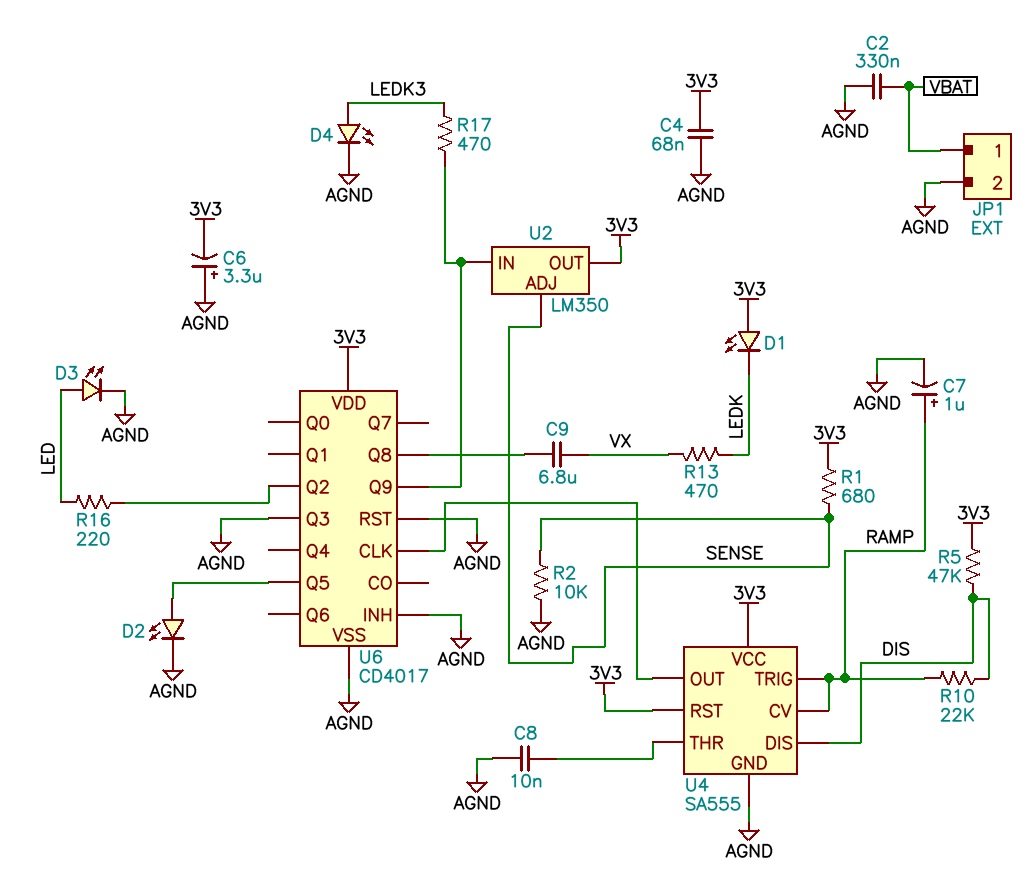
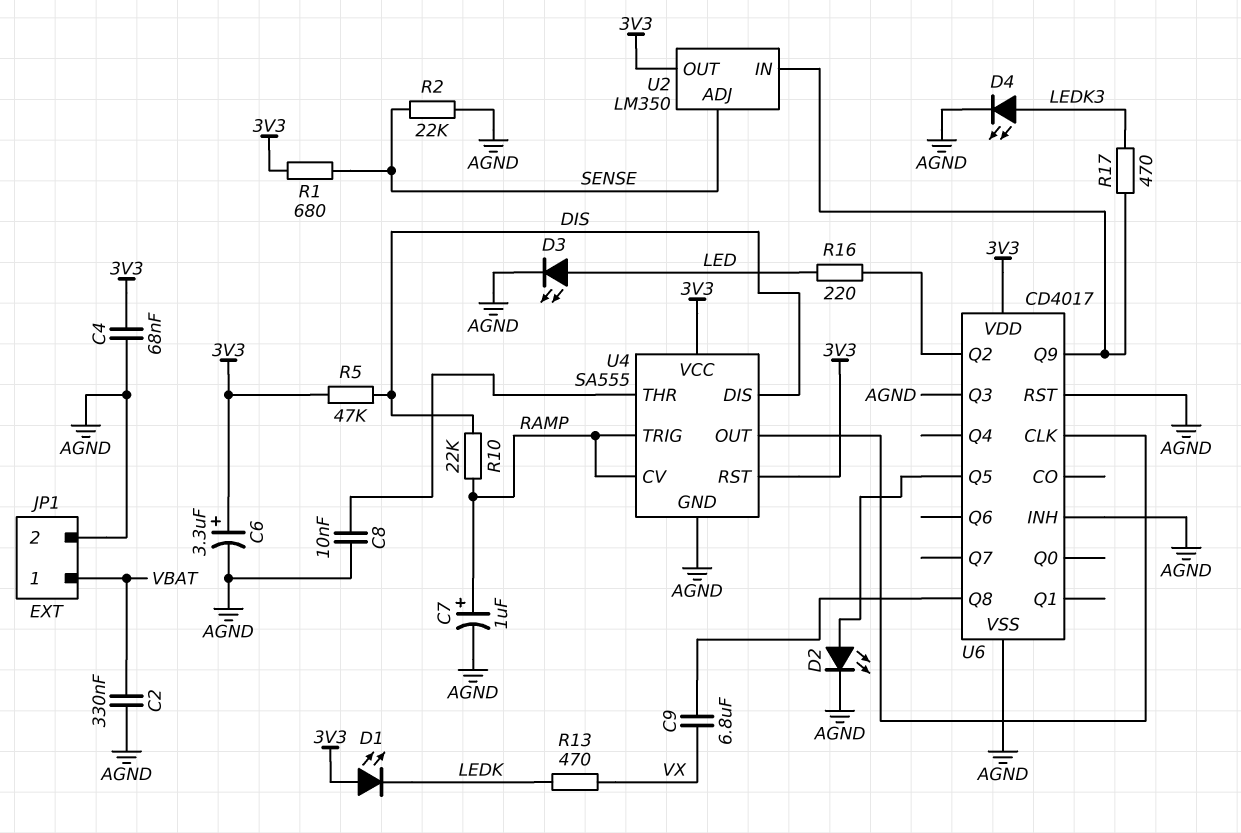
C6: 3.3uF (plus AGND, minus 3V3) -> 3.3uF (plus 3V3, minus AGND)
R2: 10k (AGND, SENSE) -> 22k (AGND, SENSE)

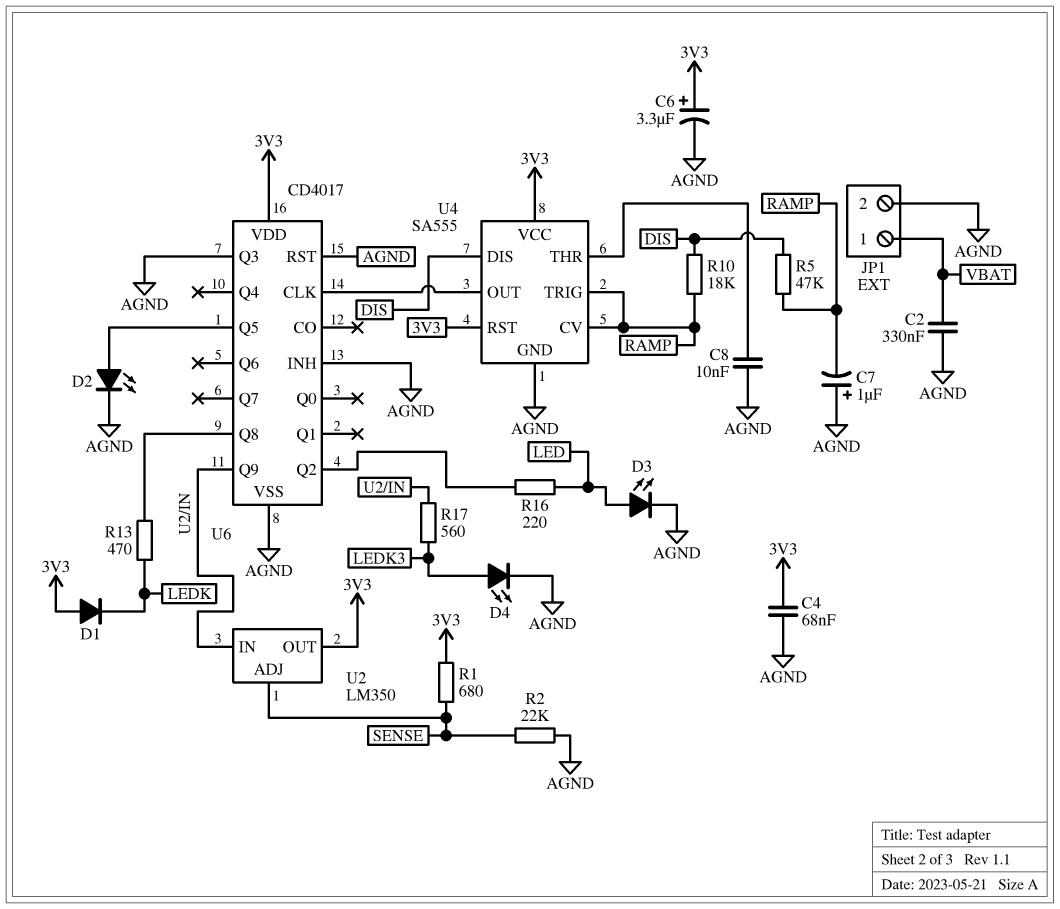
C7: 1uF (plus RAMP, minus AGND) -> 1uF (plus AGND, minus RAMP)
C9: 6.8uF (U6/Q8, VX) -> none
D1: LED (A 3V3, K LEDK) -> diode (A 3V3, K LEDK)
R5: 47k (3V3, DIS) -> 47k (DIS, RAMP)
R10: 22k (DIS, RAMP) -> 18k (DIS, RAMP)
R13: 470 (LEDK, VX) -> 470 (LEDK, U6/Q8)
R17: 470 (LEDK3, U2/IN) -> 560 (LEDK3, U2/IN)

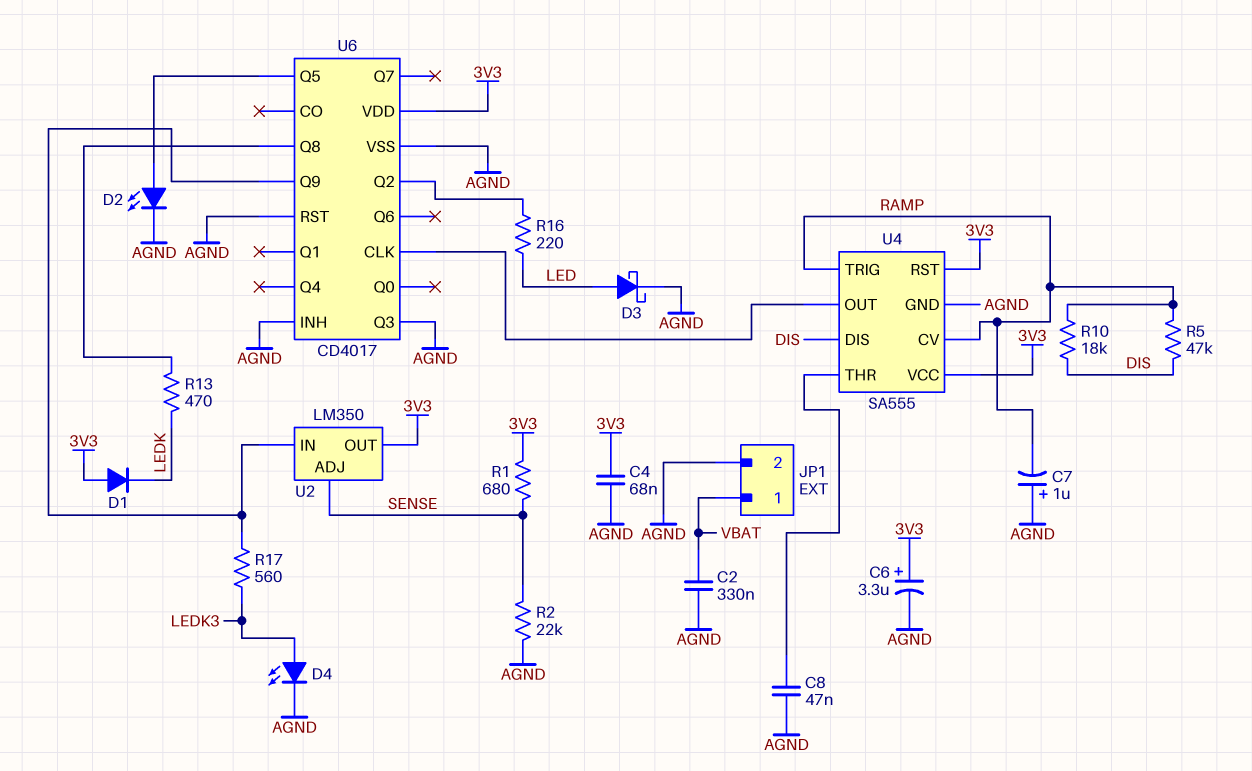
C8: 10nF (AGND, U4/THR) -> 47nF (AGND, U4/THR)
D3: LED (A LED, K AGND) -> schottky (A LED, K AGND)

